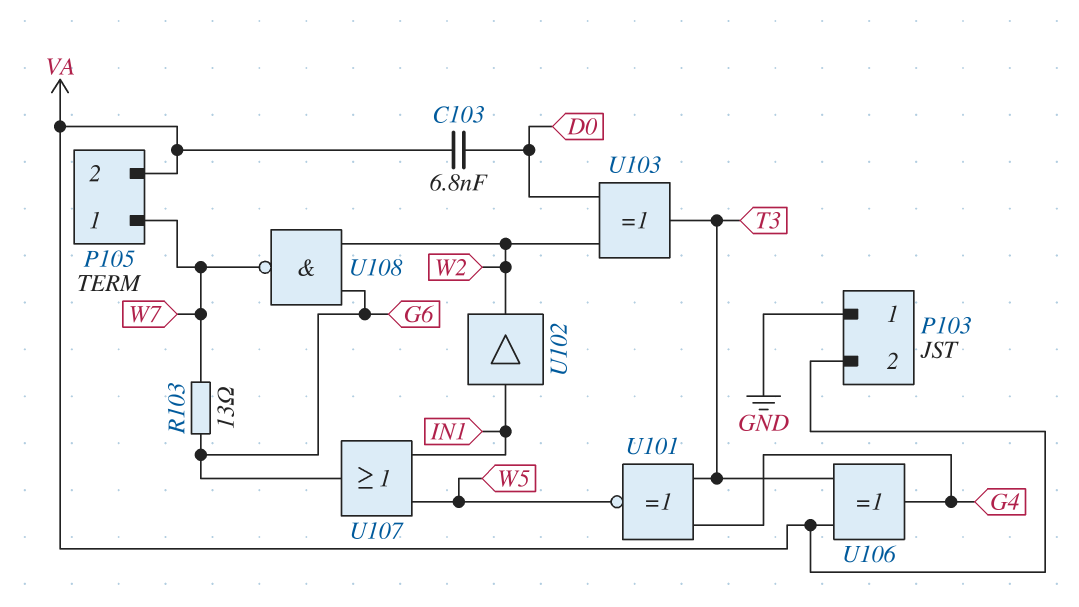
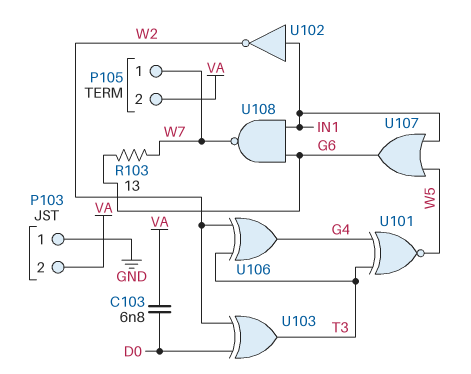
U102: buffer (in IN1, out W2) -> NOT (in IN1, out W2)
U106: XOR (in T3, in VA, out G4) -> XOR (in T3, in W2, out G4)
U108: NAND (in G6, in W2, out W7) -> NAND (in G6, in IN1, out W7)

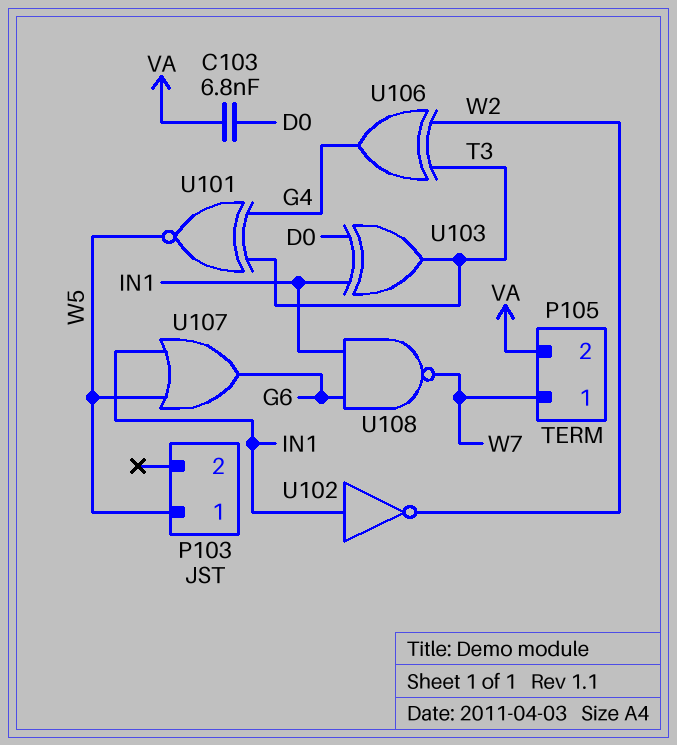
P103 pin 1: GND -> W5
P103 pin 2: VA -> none
R103: 13 (G6, W7) -> none
U103: XOR (in D0, in W2, out T3) -> XOR (in D0, in IN1, out T3)

